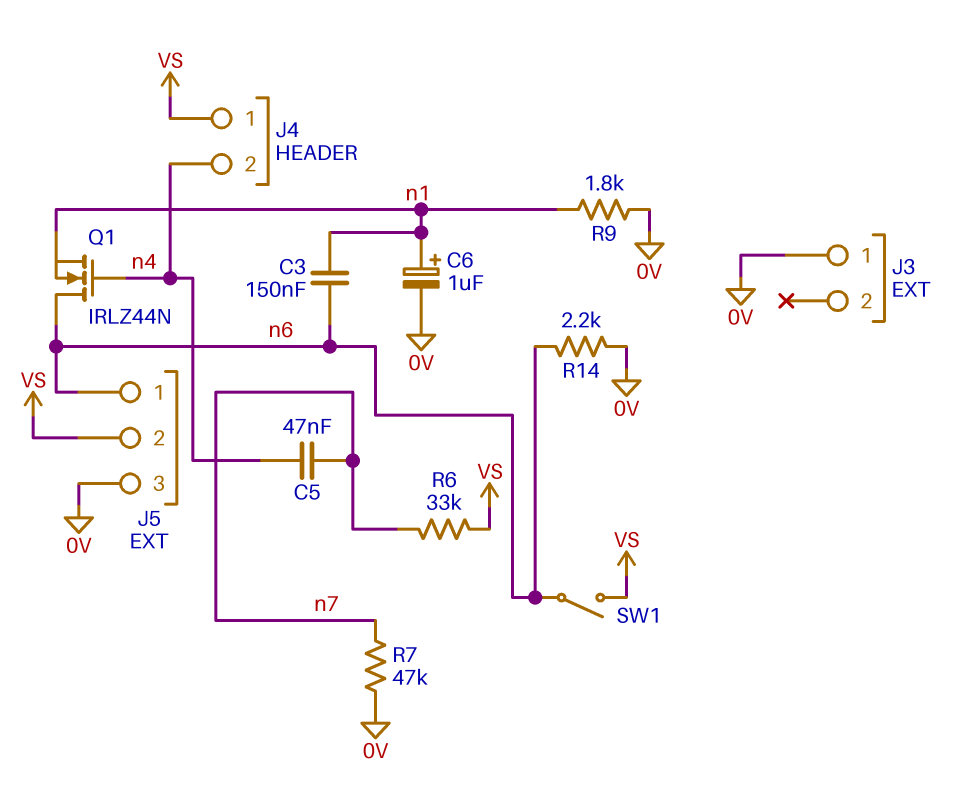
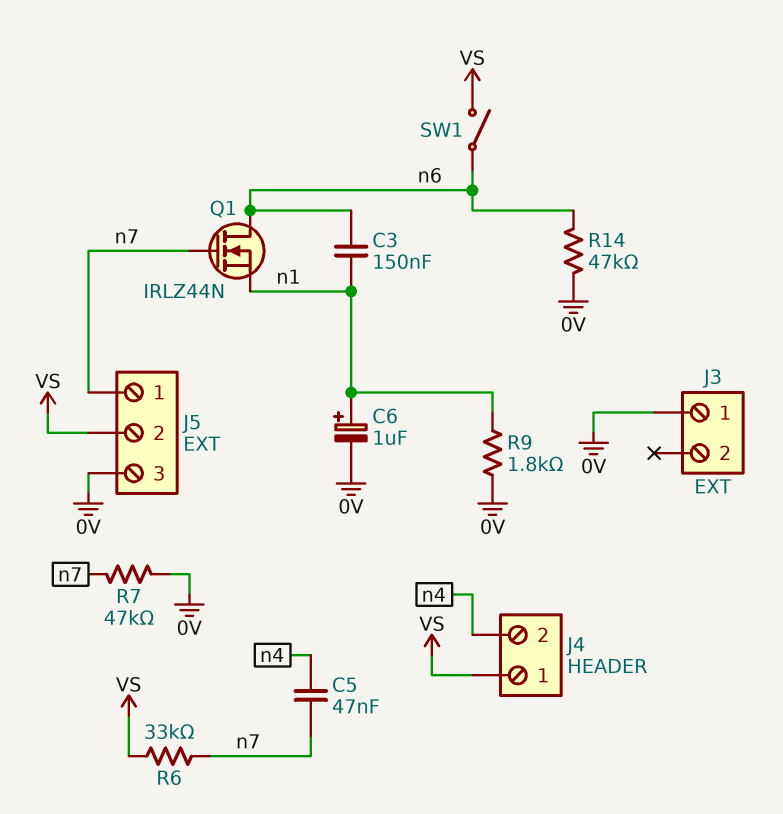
J5 pin 1: n6 -> n7
Q1: NMOS IRLZ44N (G n4, D n6, S n1) -> NMOS IRLZ44N (G n7, D n6, S n1)
R14: 2.2k (0V, n6) -> 47k (0V, n6)

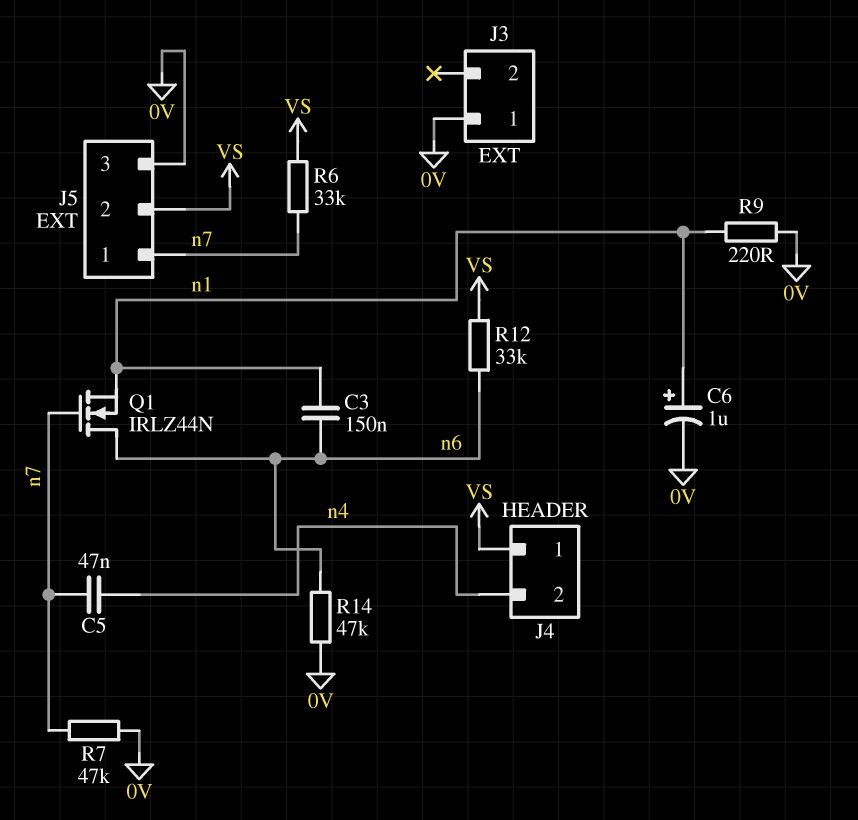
R9: 1.8k (0V, n1) -> 220 (0V, n1)
R12: none -> 33k (VS, n6)
SW1: switch (VS, n6) -> none

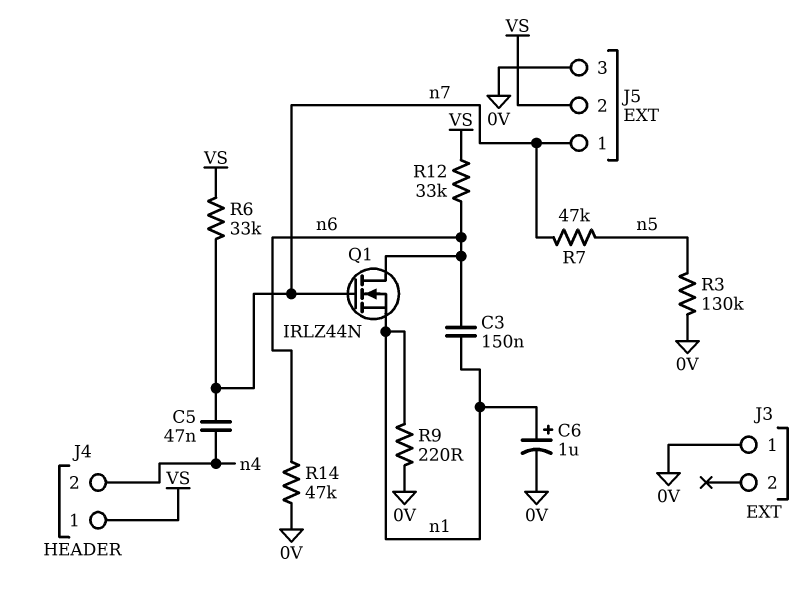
R3: none -> 130k (0V, n5)
R7: 47k (0V, n7) -> 47k (n5, n7)

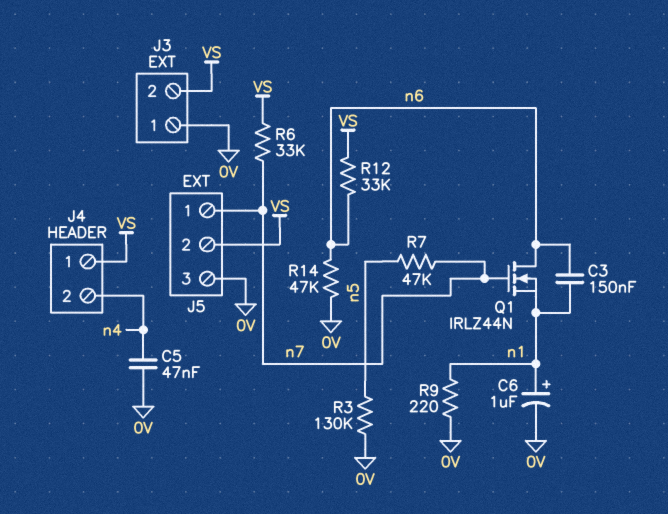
C5: 47nF (n4, n7) -> 47nF (0V, n4)
J3 pin 2: none -> VS

